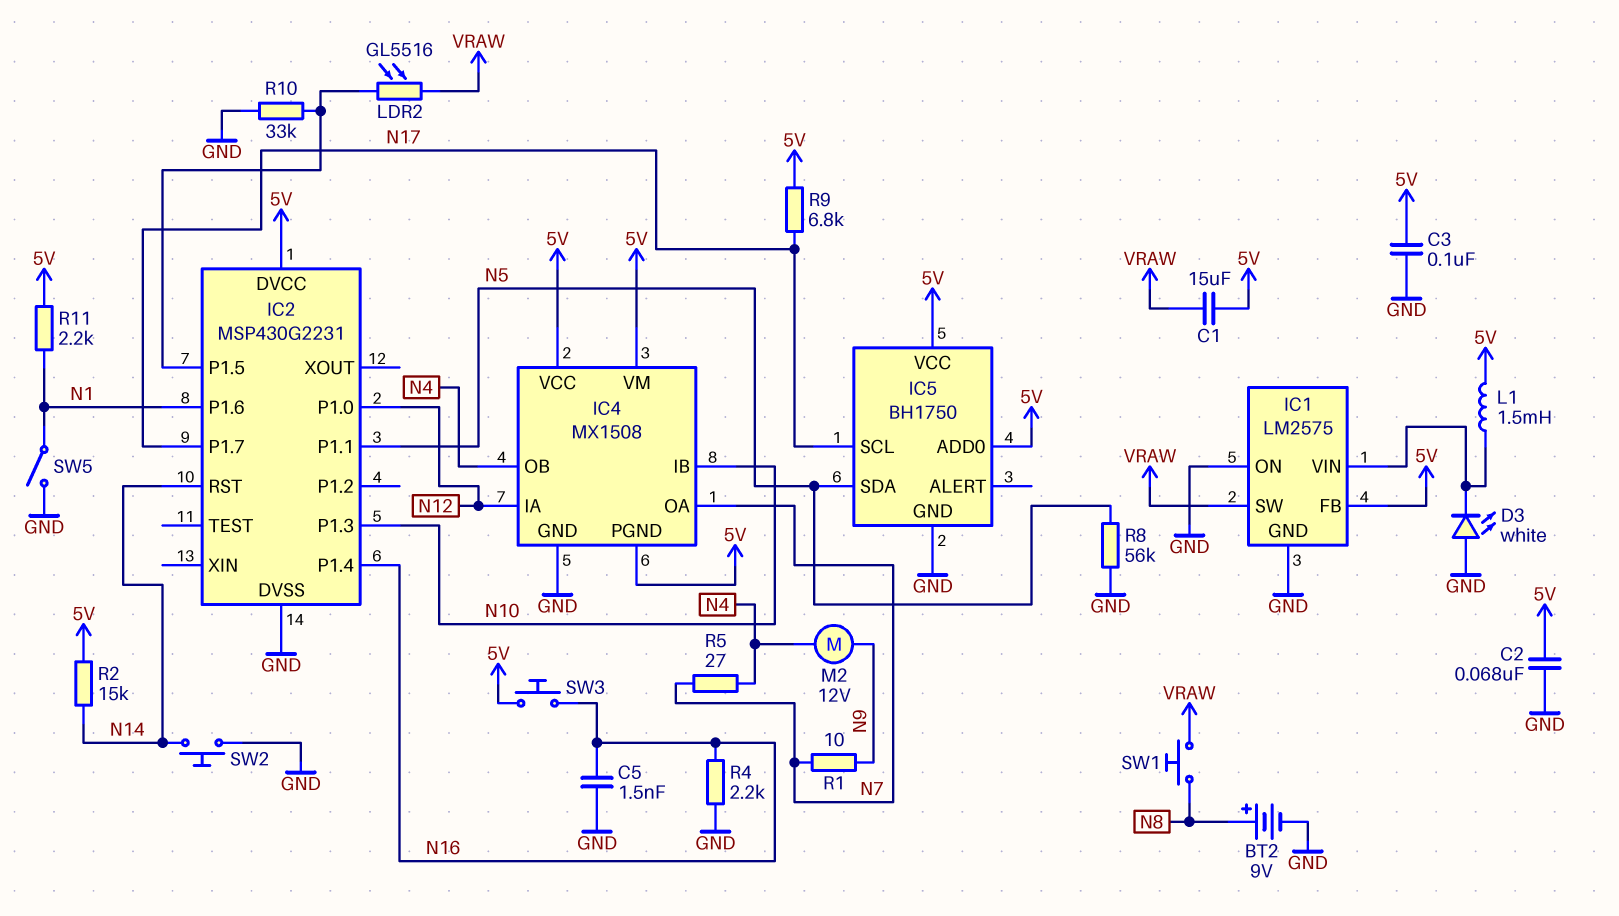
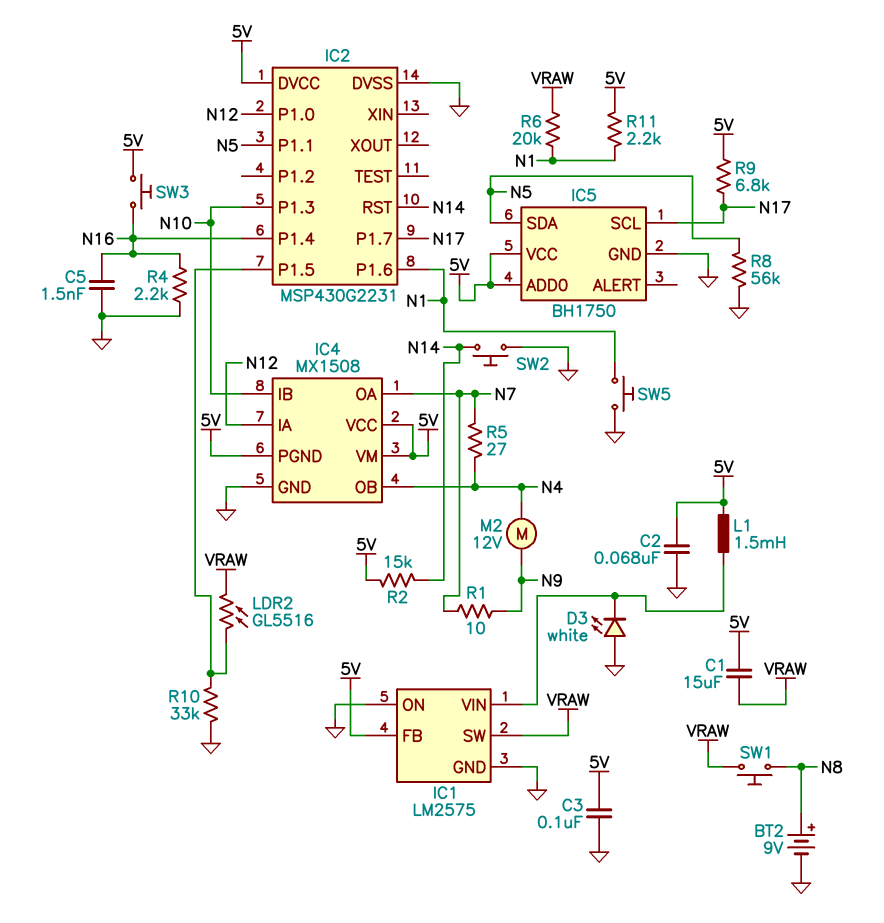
R6: none -> 20k (N1, VRAW)
SW5: switch (GND, N1) -> button (GND, N1)

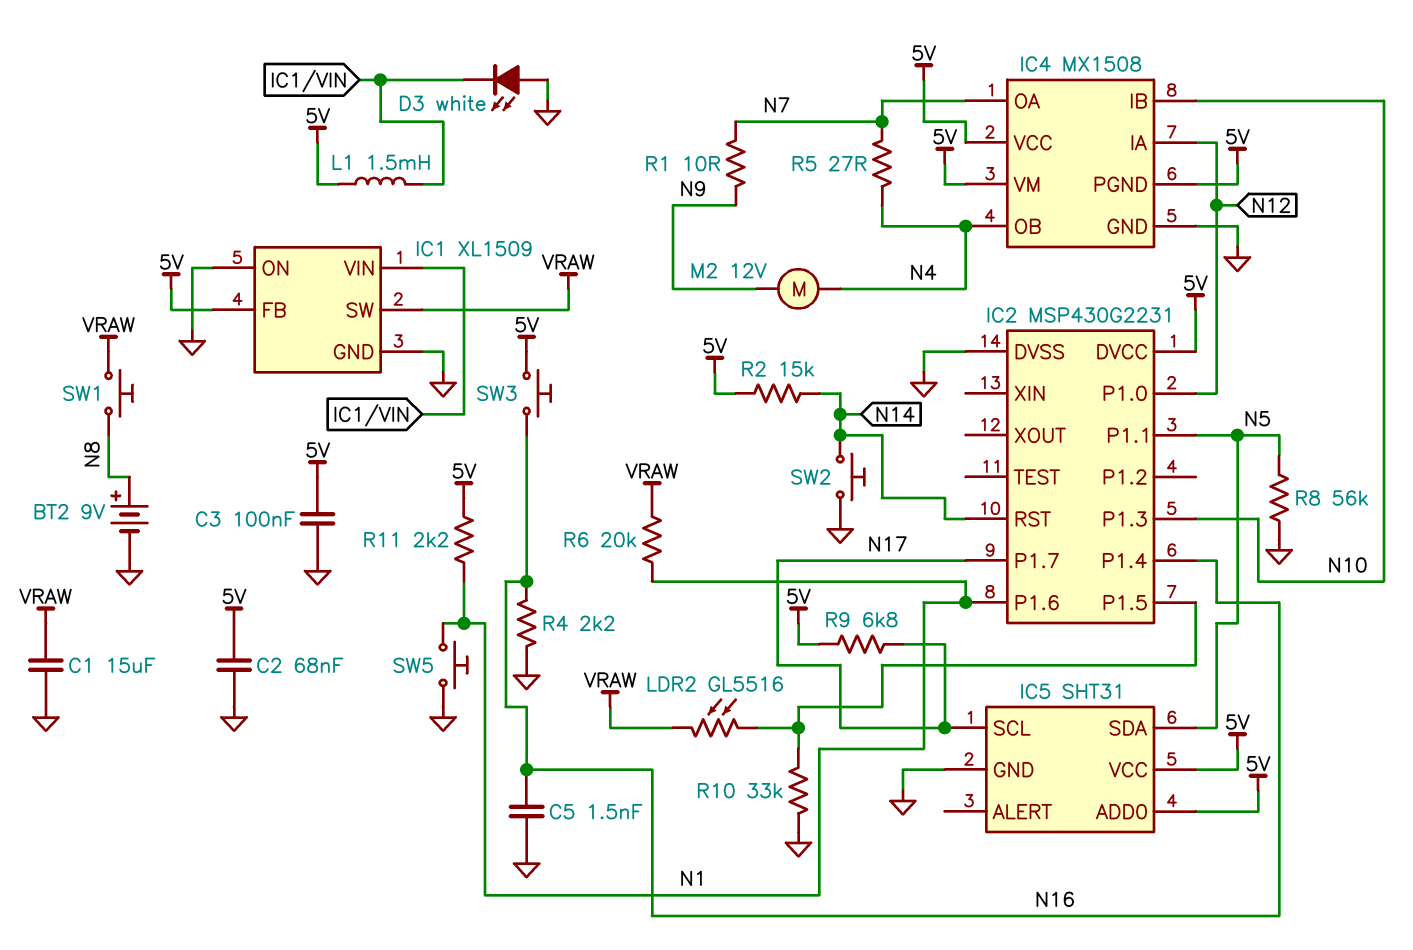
C1: 15uF (5V, VRAW) -> 15uF (GND, VRAW)
IC1: LM2575 -> XL1509
IC5: BH1750 -> SHT31

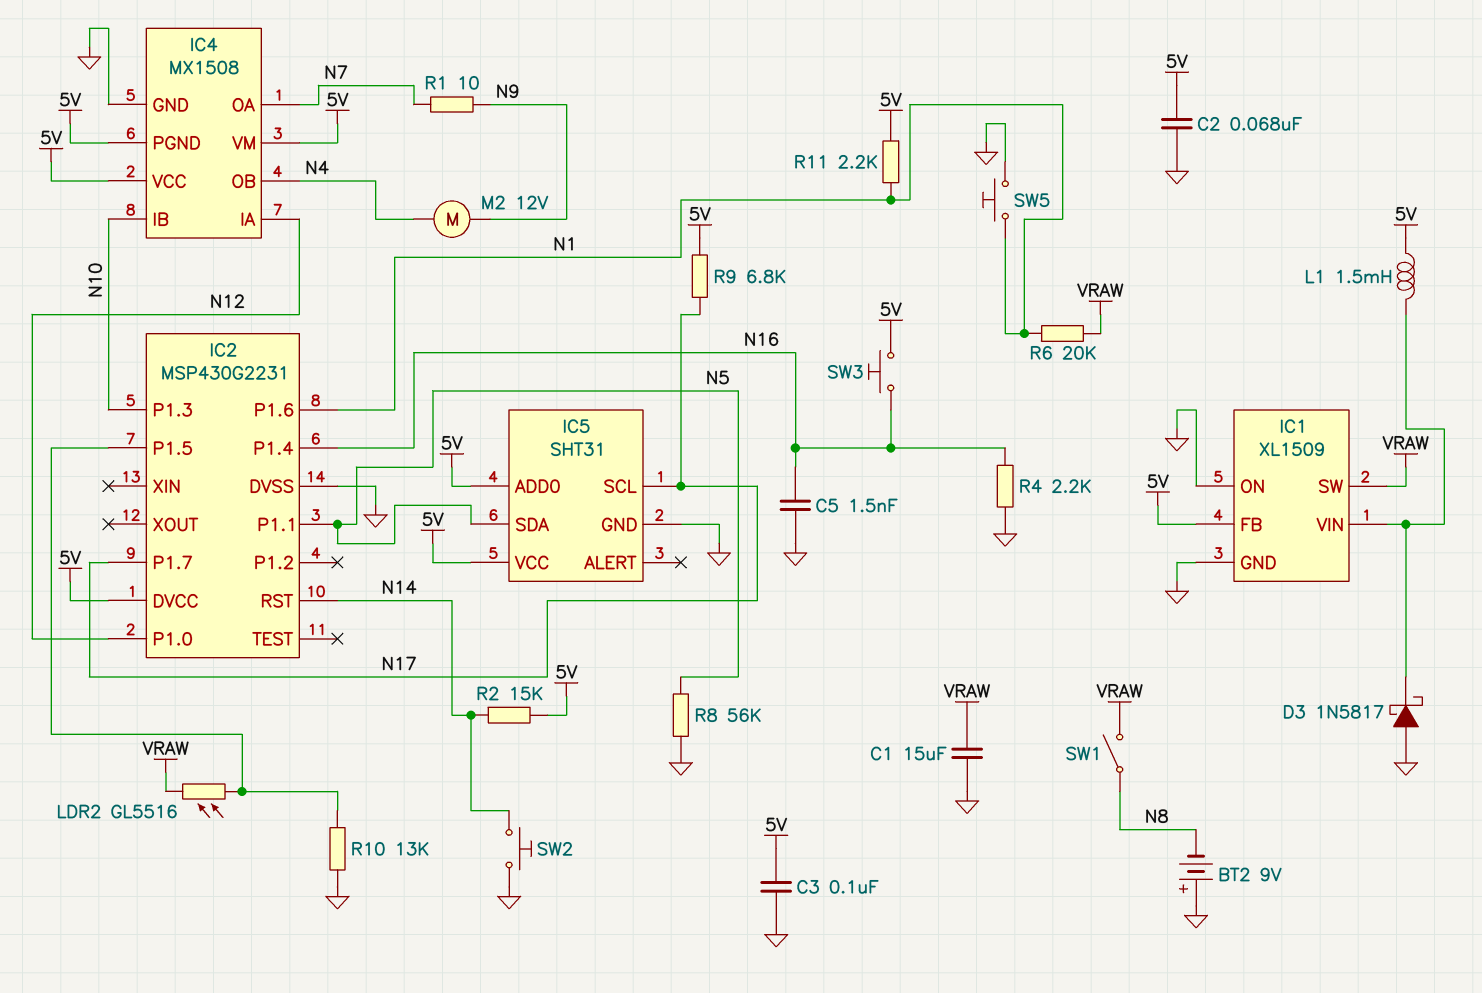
BT2: 9V (plus N8, minus GND) -> 9V (plus GND, minus N8)
D3: LED white (A GND, K IC1/VIN) -> schottky 1N5817 (A GND, K IC1/VIN)
R5: 27 (N4, N7) -> none
R10: 33k (GND, IC2/P1.5) -> 13k (GND, IC2/P1.5)
SW1: button (N8, VRAW) -> switch (N8, VRAW)

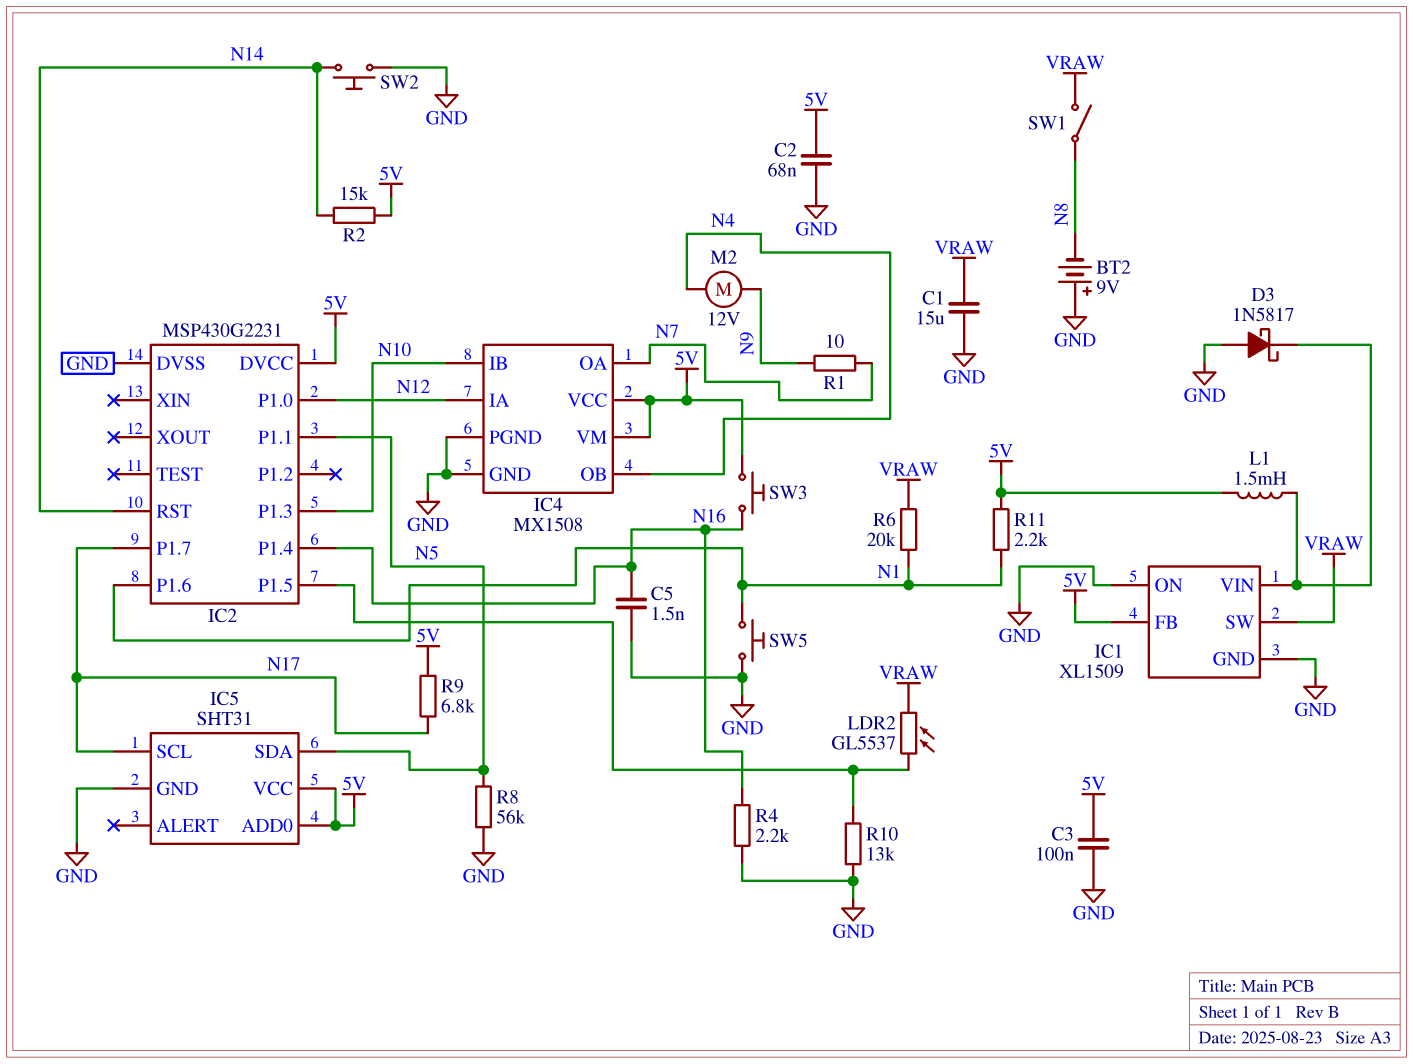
IC4 pin PGND: 5V -> GND
LDR2: GL5516 (IC2/P1.5, VRAW) -> GL5537 (IC2/P1.5, VRAW)

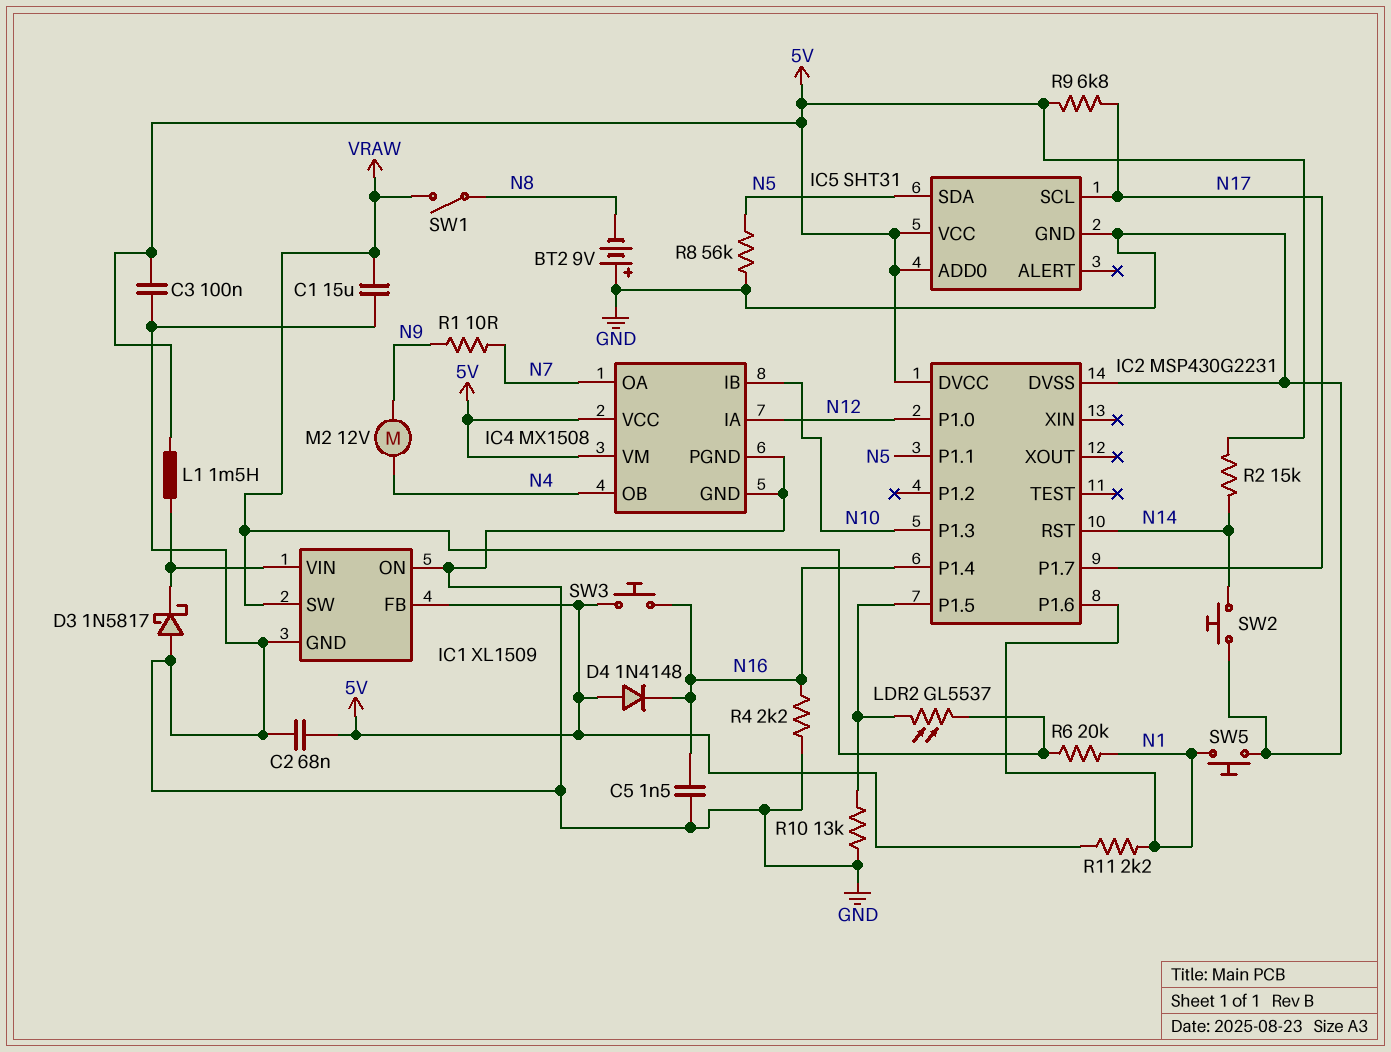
D4: none -> diode 1N4148 (A 5V, K N16)

